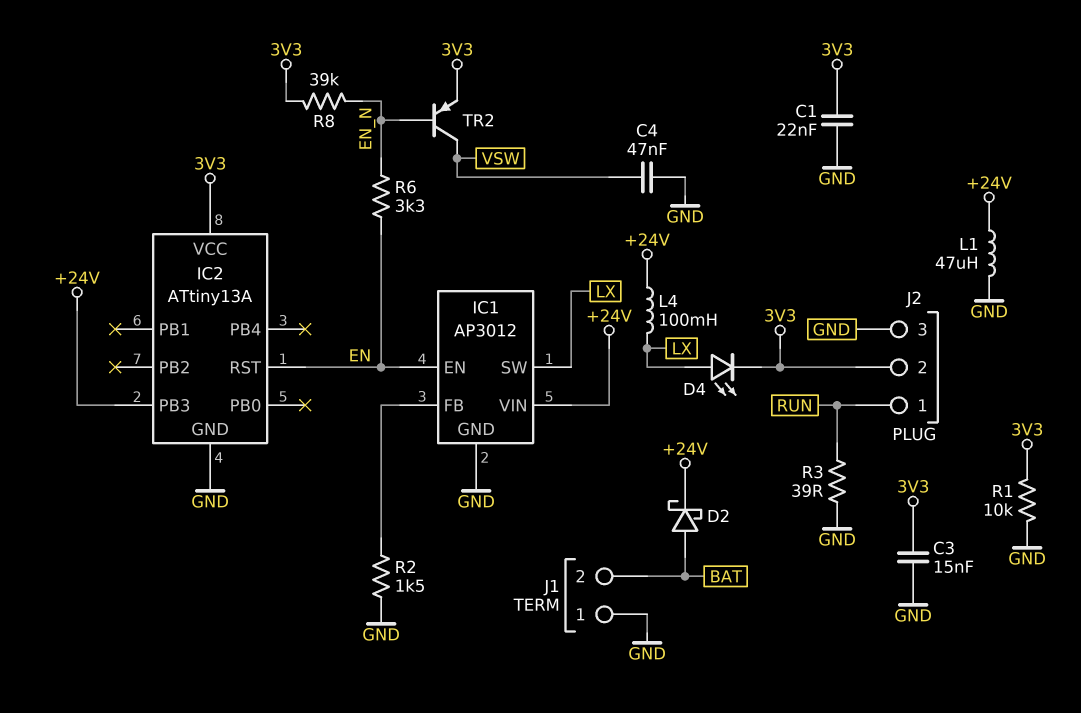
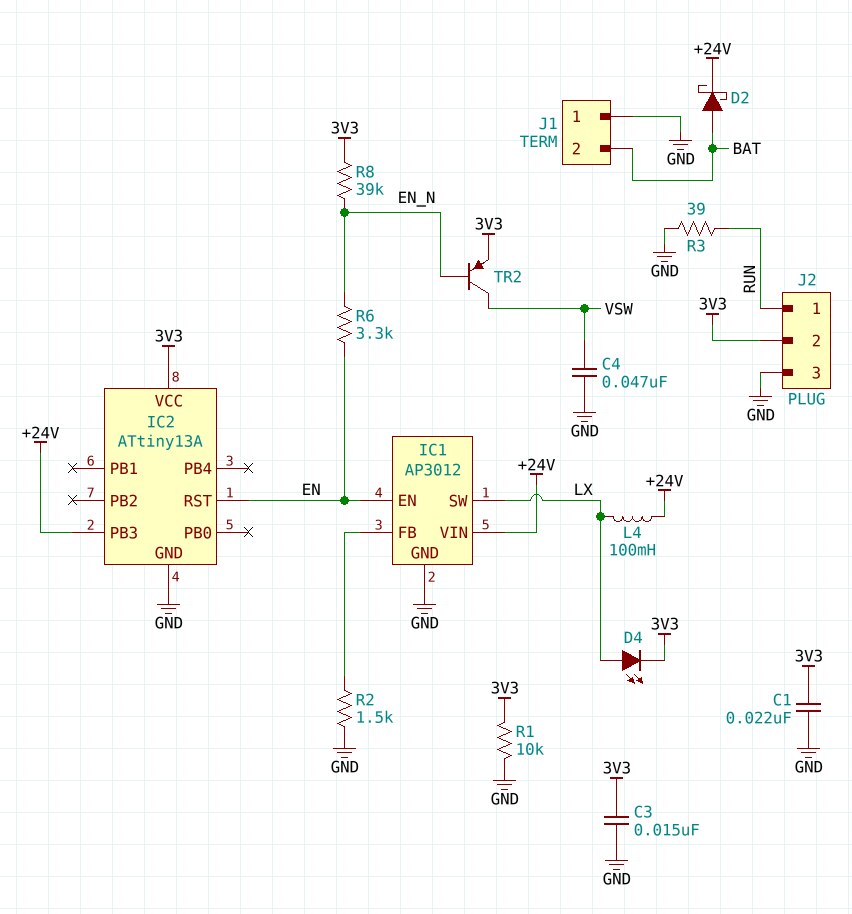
L1: 47uH (+24V, GND) -> none

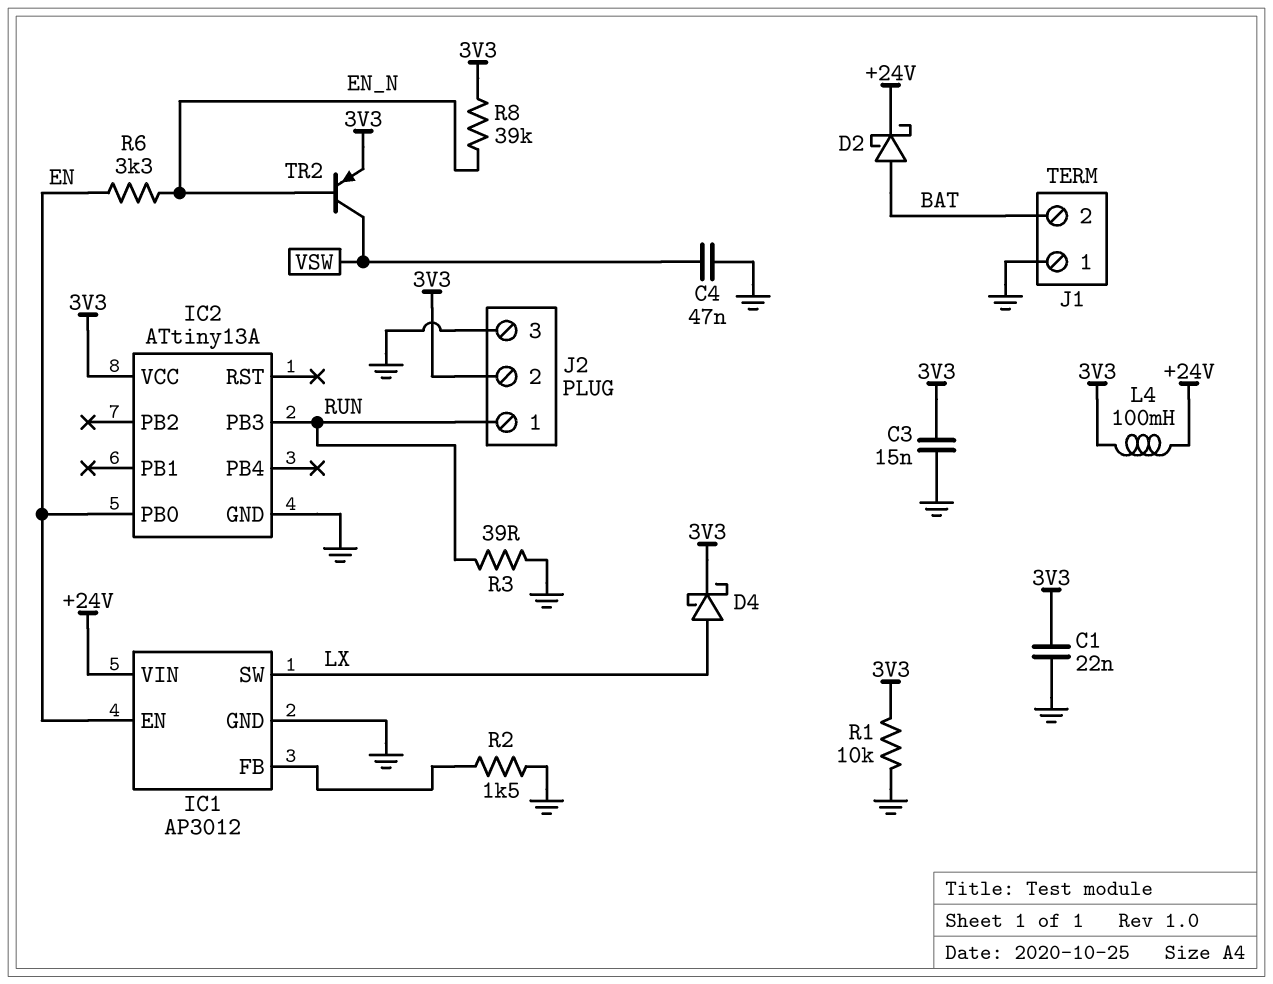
D4: LED (A LX, K 3V3) -> schottky (A LX, K 3V3)
IC2 pin PB0: none -> EN
IC2 pin PB3: +24V -> RUN
IC2 pin RST: EN -> none
L4: 100mH (+24V, LX) -> 100mH (+24V, 3V3)

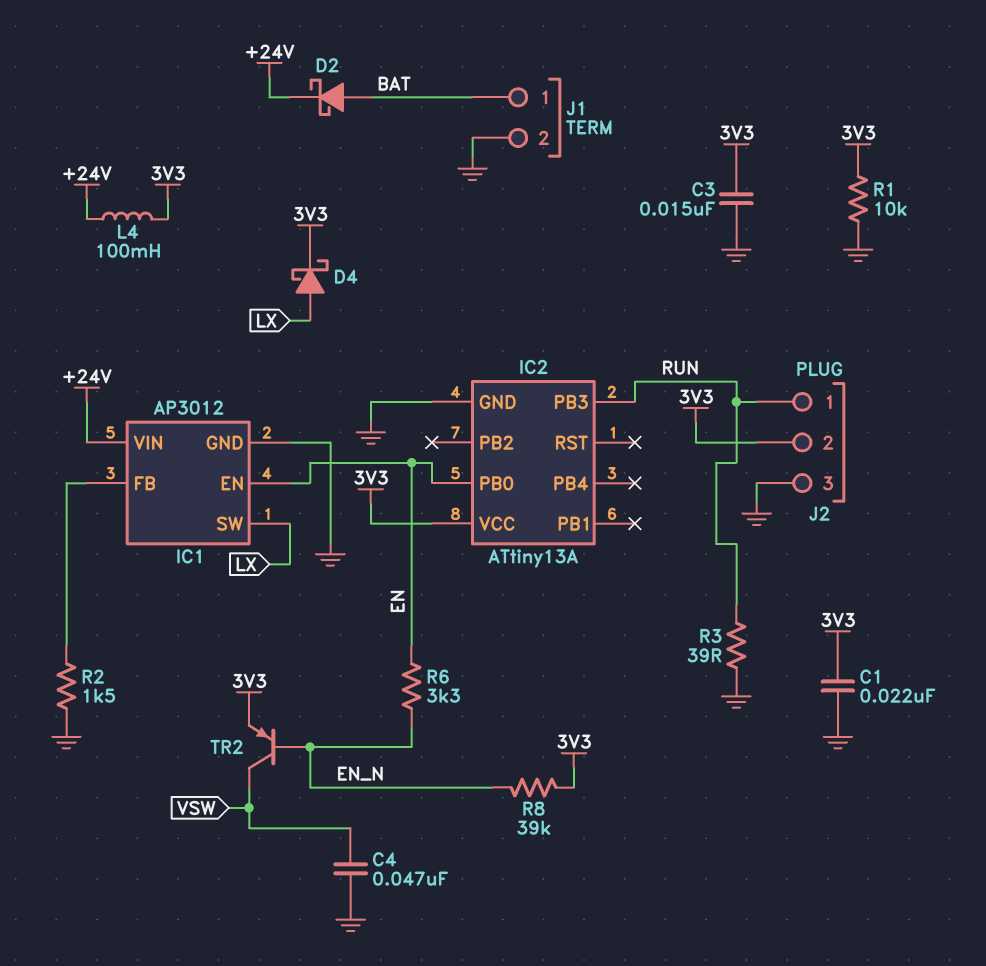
J1 pin 1: GND -> BAT
J1 pin 2: BAT -> GND

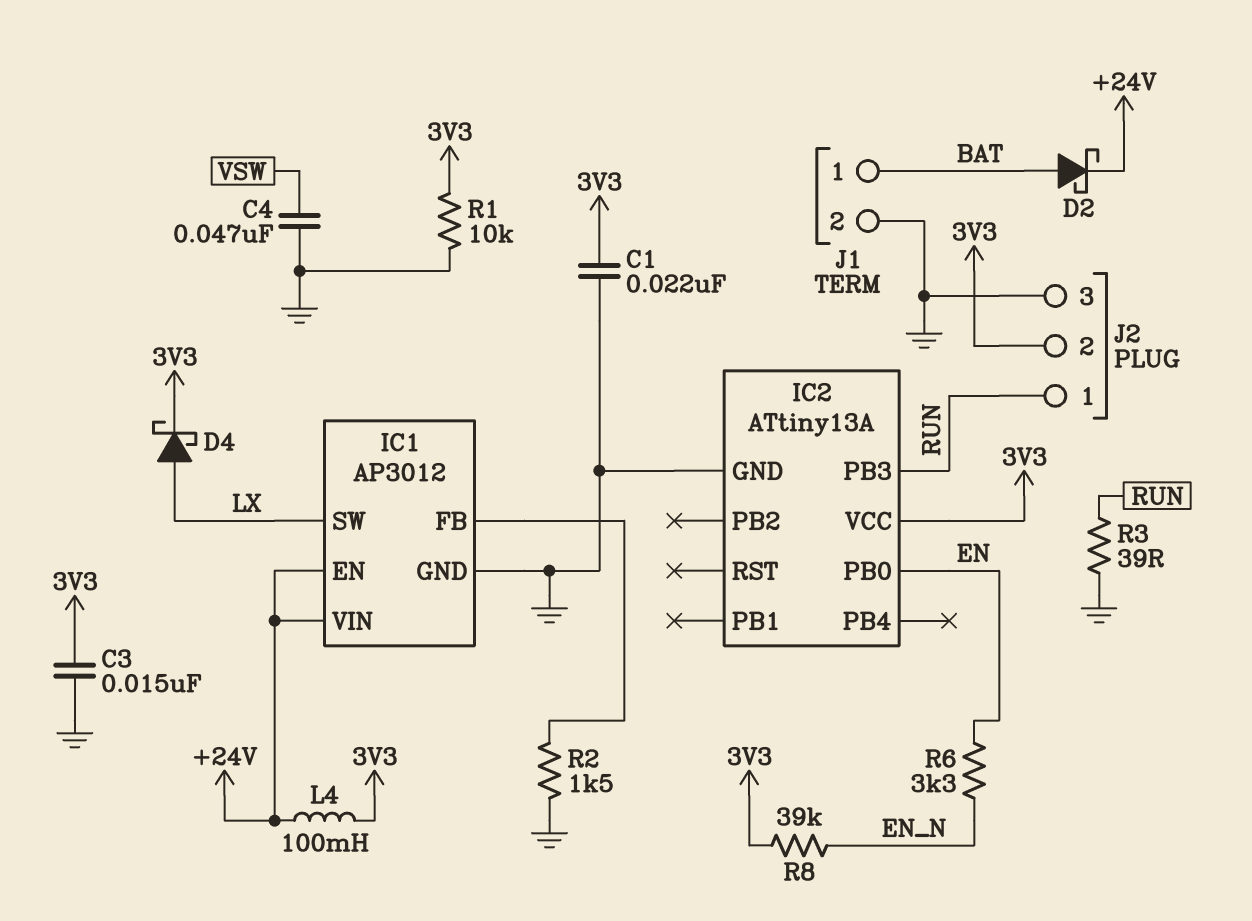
IC1 pin EN: EN -> +24V
TR2: PNP (B EN_N, C VSW, E 3V3) -> none

